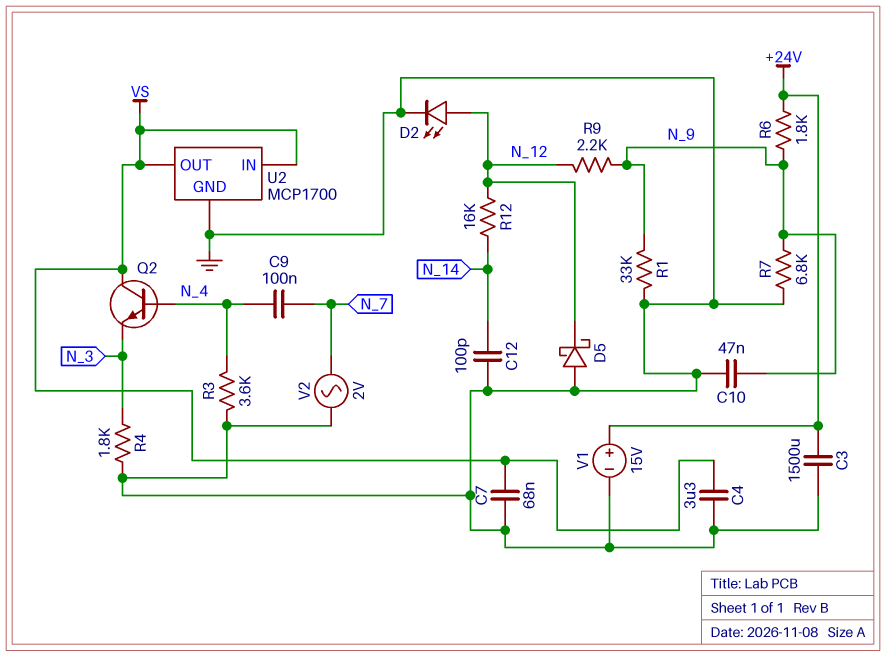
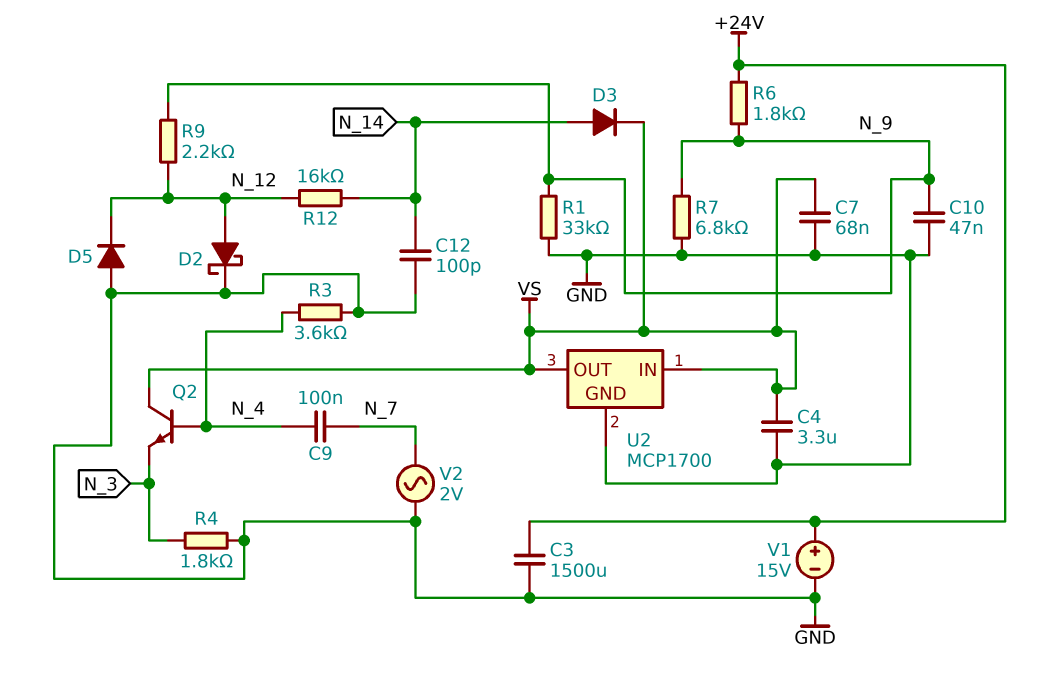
D2: LED (A N_12, K GND) -> schottky (A N_12, K GND)
D3: none -> diode (A N_14, K VS)
D5: schottky (A GND, K N_12) -> diode (A GND, K N_12)

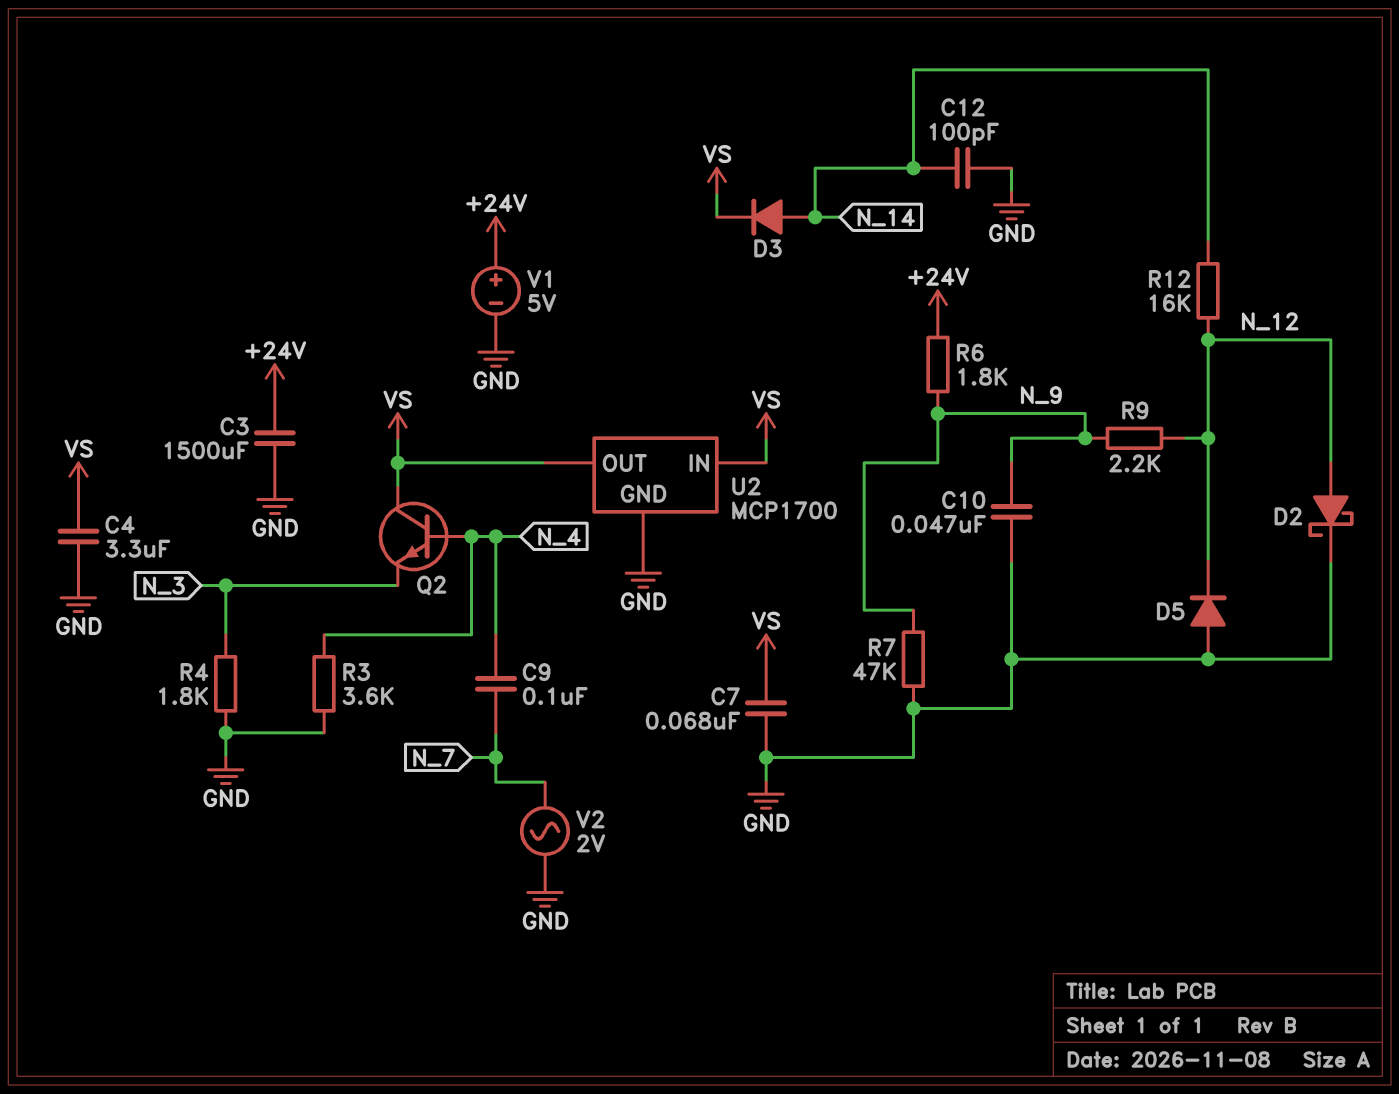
R1: 33k (GND, N_9) -> none
R7: 6.8k (GND, N_9) -> 47k (GND, N_9)
V1: 15V (plus +24V, minus GND) -> 5V (plus +24V, minus GND)

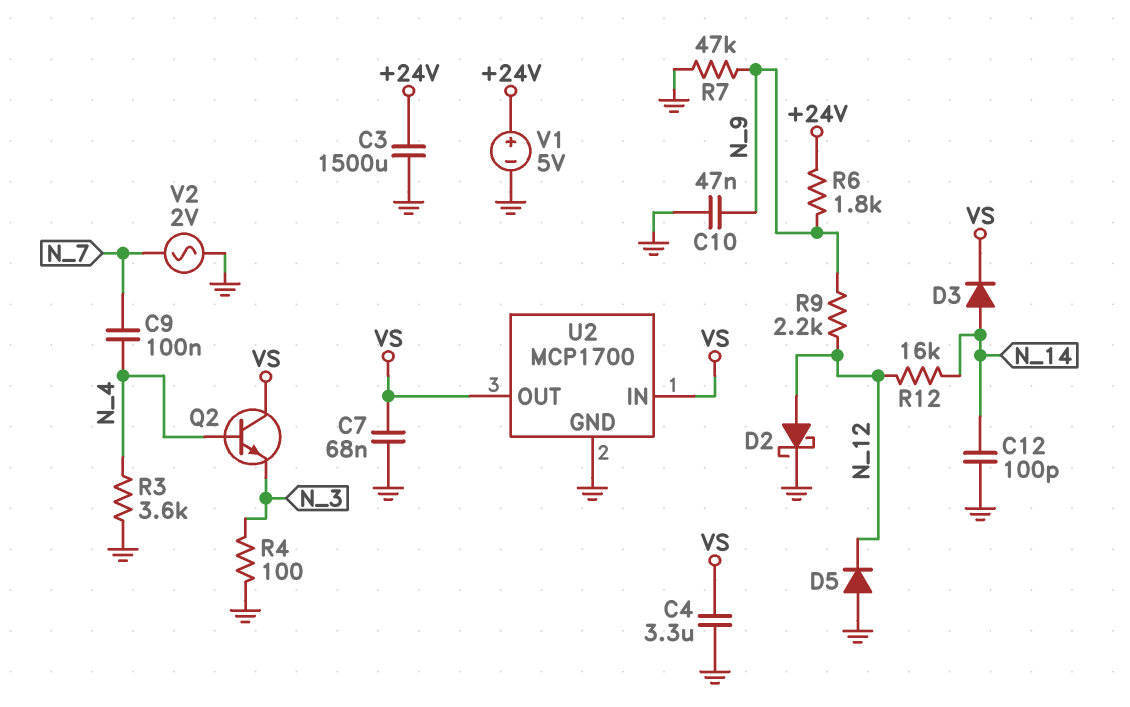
R4: 1.8k (GND, N_3) -> 100 (GND, N_3)

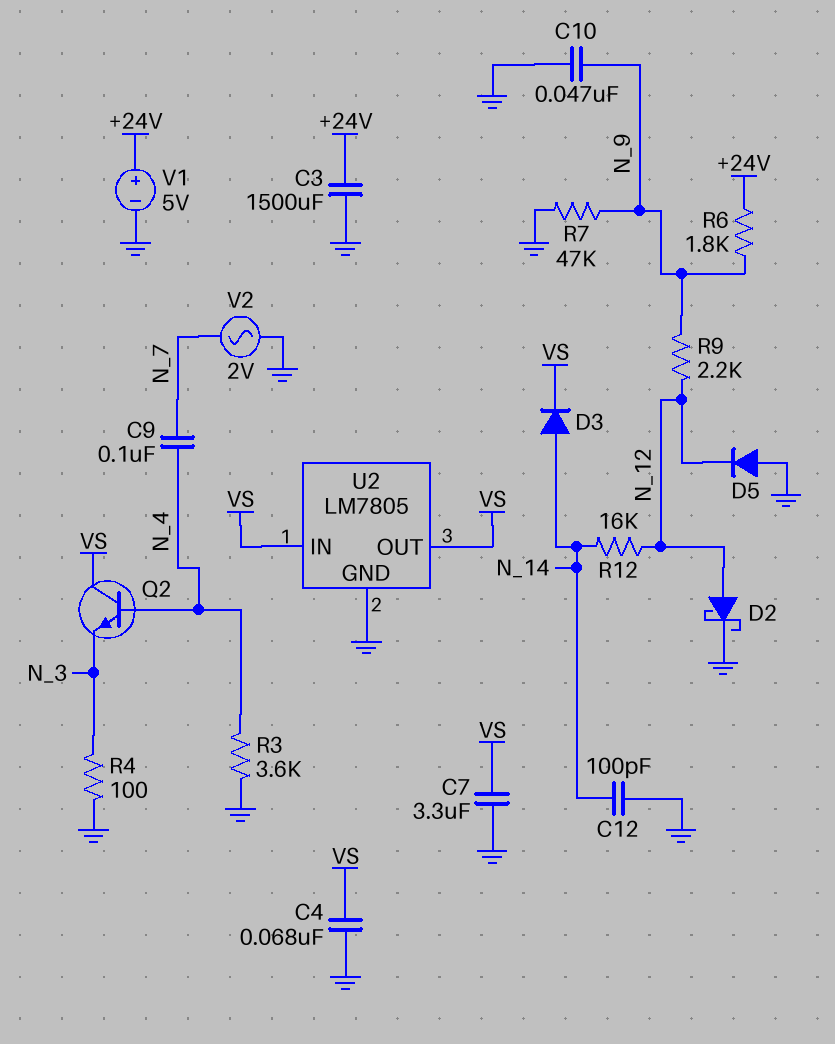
C4: 3.3uF (GND, VS) -> 68nF (GND, VS)
C7: 68nF (GND, VS) -> 3.3uF (GND, VS)
U2: MCP1700 -> LM7805

